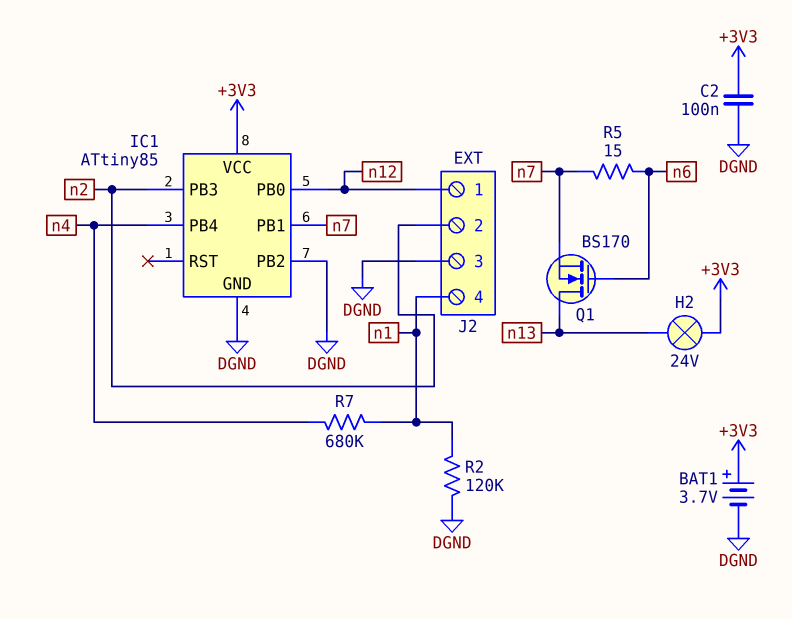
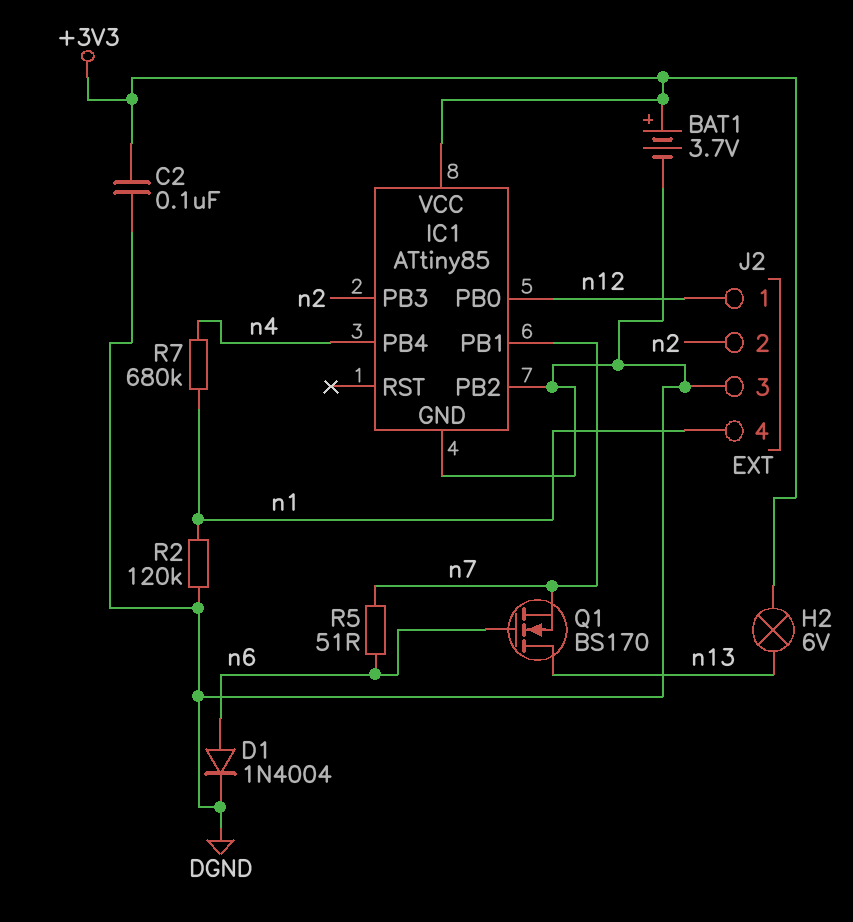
D1: none -> diode 1N4004 (A n6, K DGND)
H2: lamp 24V (+3V3, n13) -> lamp 6V (+3V3, n13)
R5: 15 (n6, n7) -> 51 (n6, n7)

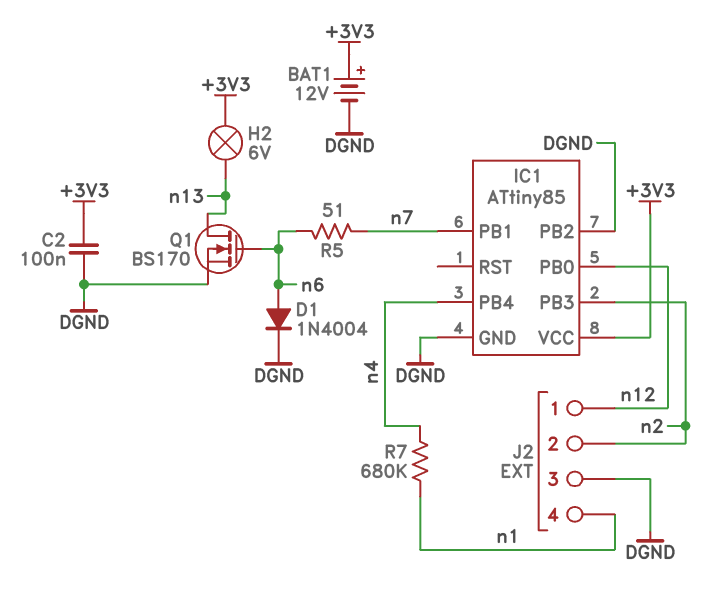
BAT1: 3.7V (plus +3V3, minus DGND) -> 12V (plus +3V3, minus DGND)
Q1: NMOS BS170 (G n6, D n13, S n7) -> NMOS BS170 (G n6, D n13, S DGND)
R2: 120k (DGND, n1) -> none

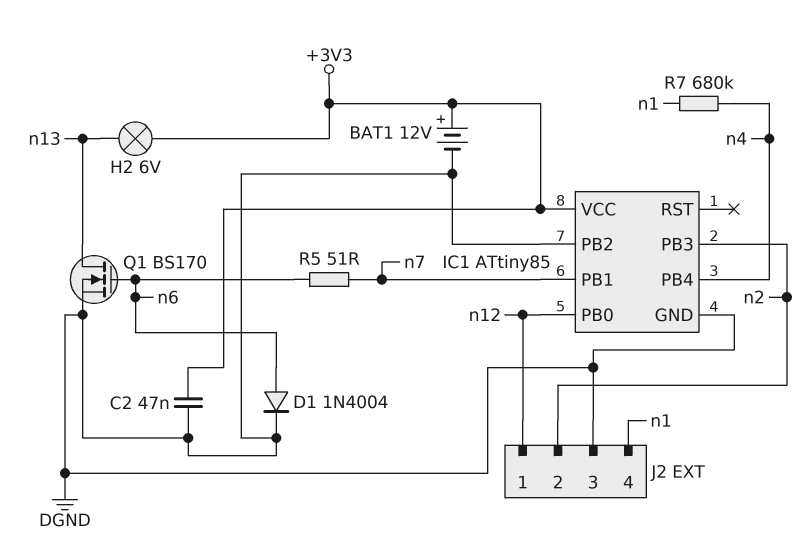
C2: 100nF (+3V3, DGND) -> 47nF (+3V3, DGND)

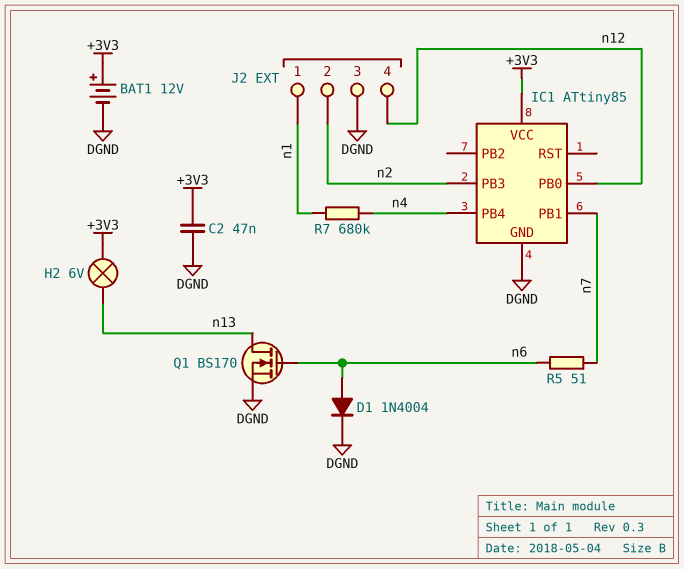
IC1 pin PB2: DGND -> none
J2 pin 1: n12 -> n1
J2 pin 4: n1 -> n12

